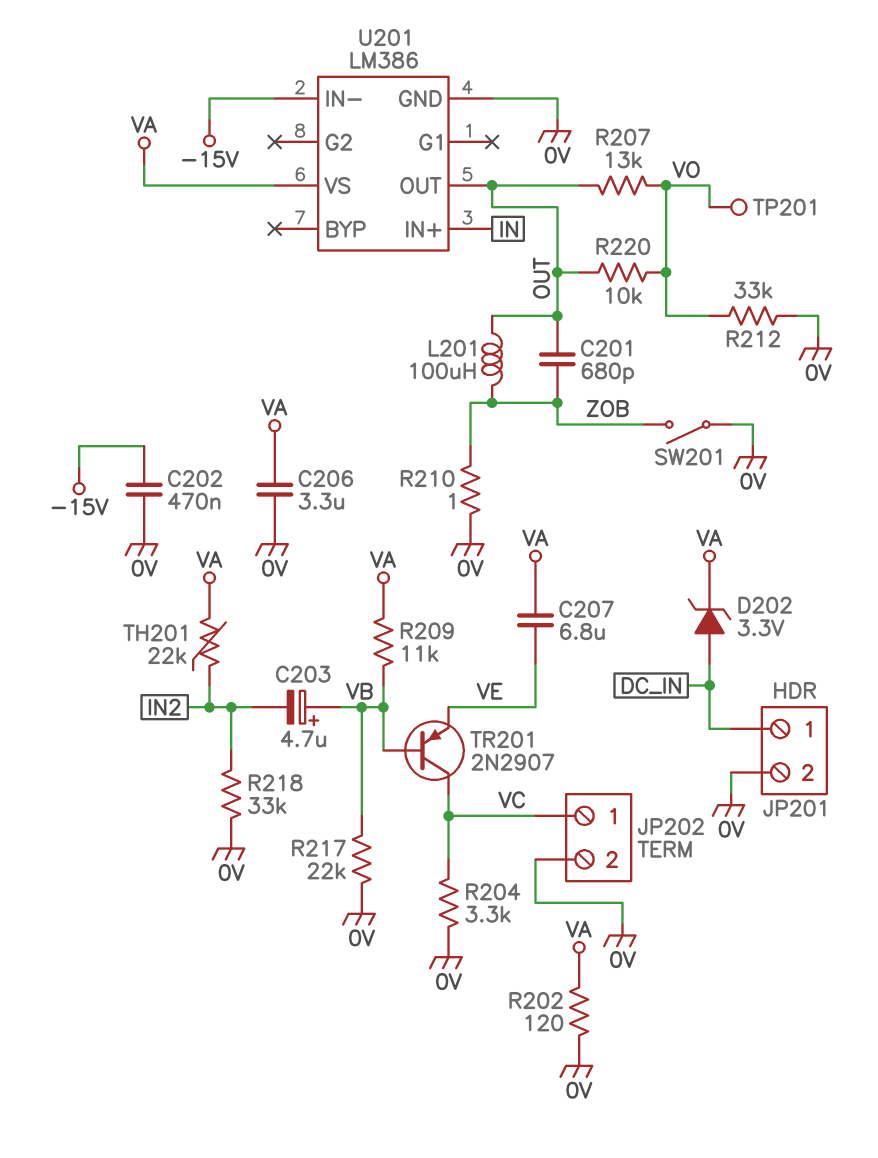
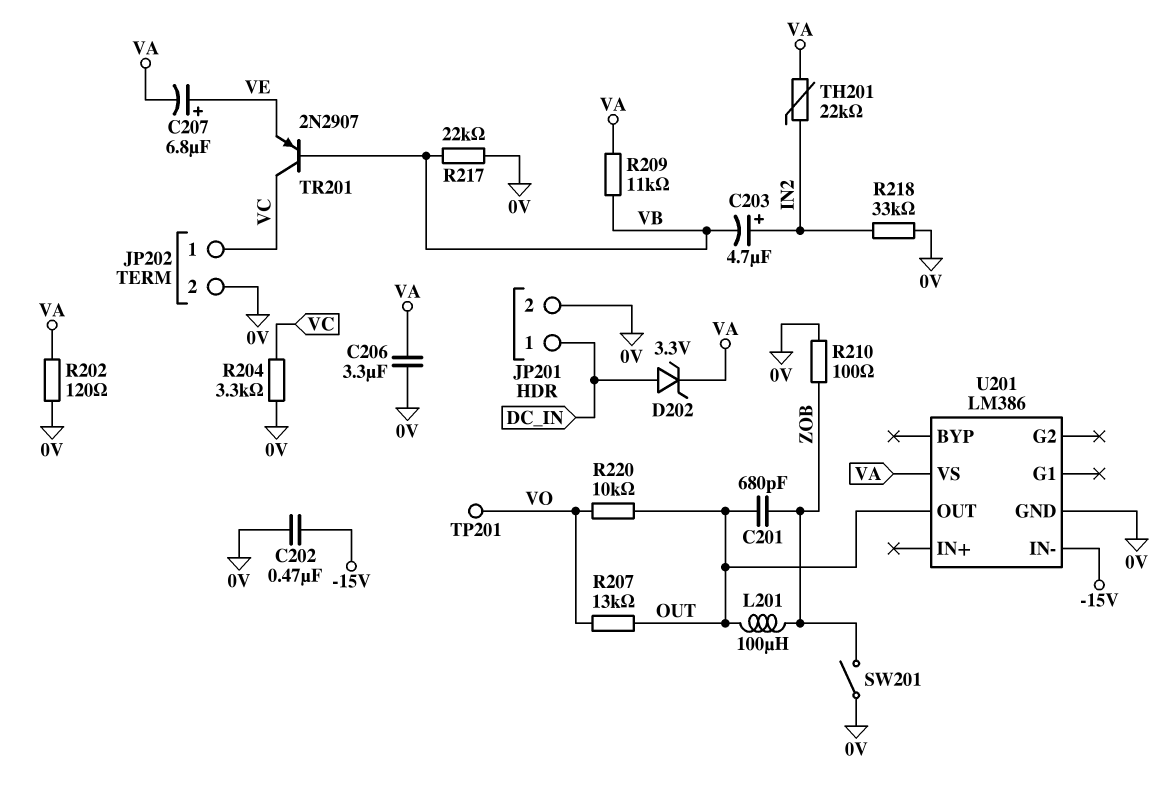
C203: 4.7uF (plus VB, minus IN2) -> 4.7uF (plus IN2, minus VB)
C207: 6.8uF (VA, VE) -> 6.8uF (plus VE, minus VA)
R210: 1 (0V, ZOB) -> 100 (0V, ZOB)
R212: 33k (0V, VO) -> none
U201 pin IN+: IN -> none

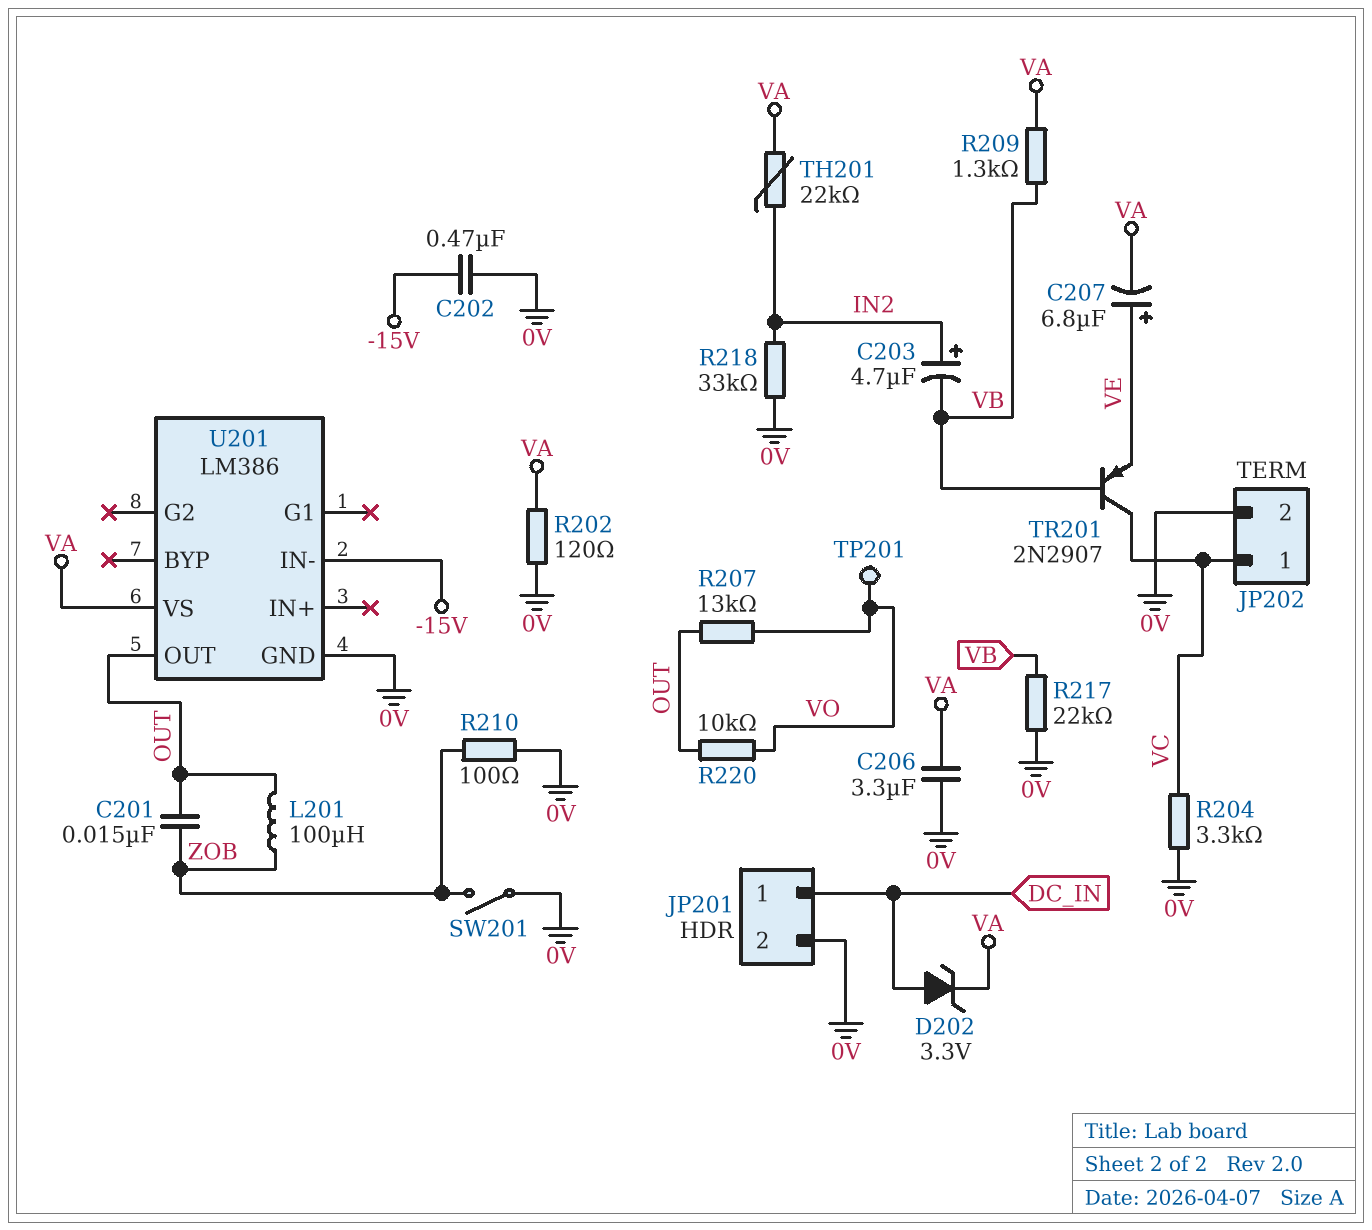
C201: 680pF (OUT, ZOB) -> 15nF (OUT, ZOB)
R209: 11k (VA, VB) -> 1.3k (VA, VB)

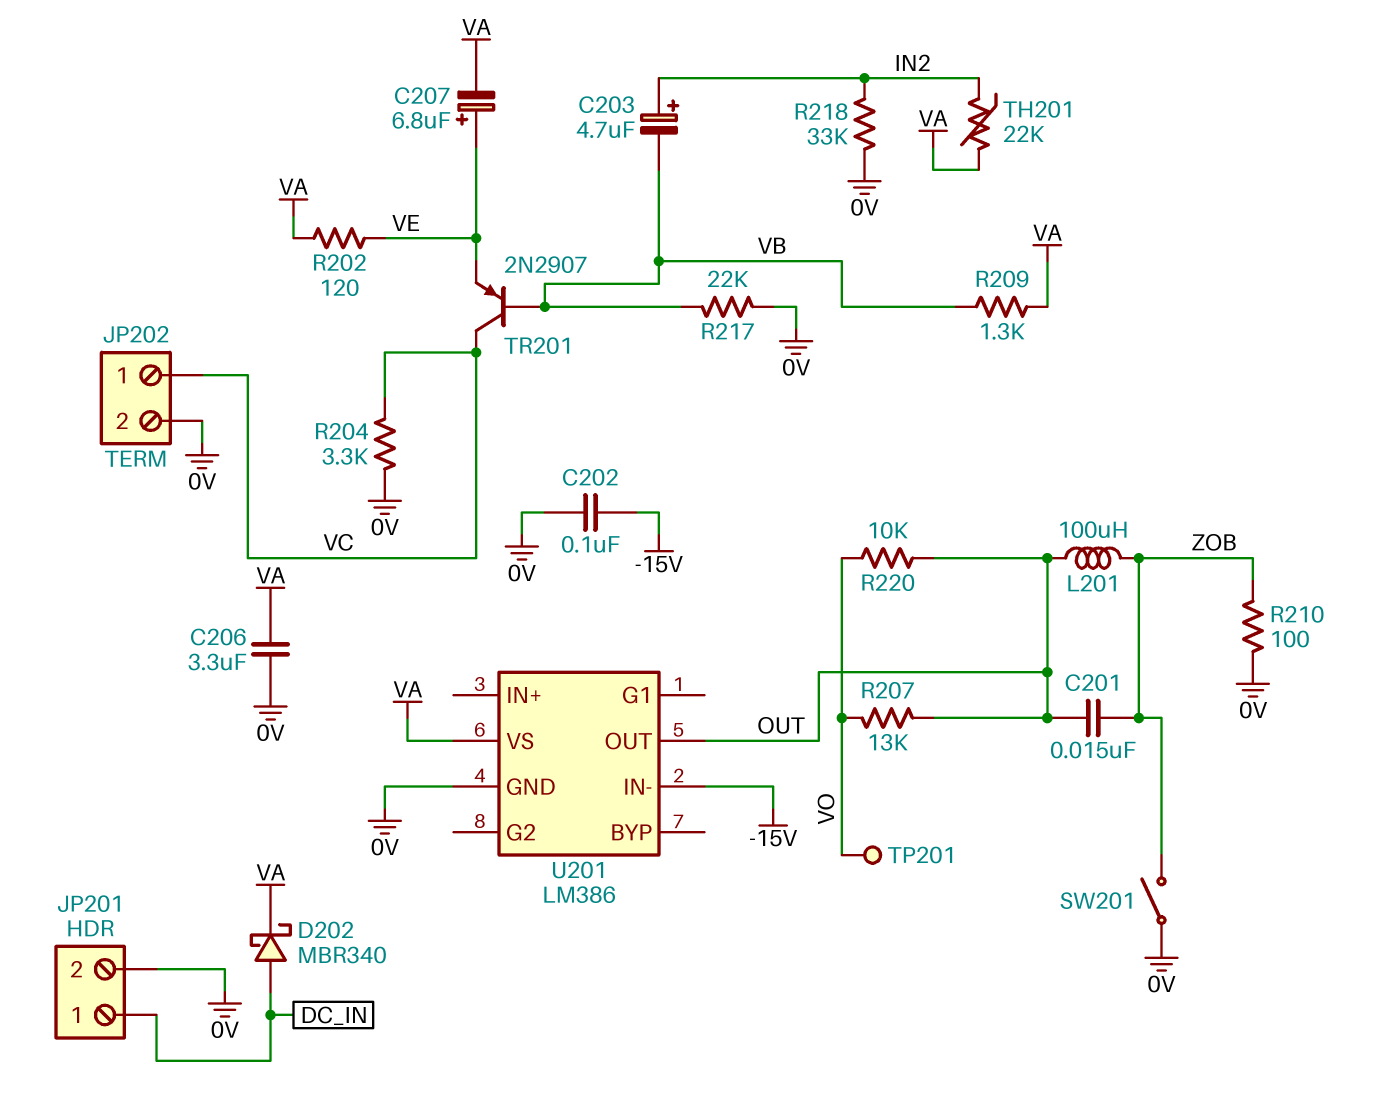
C202: 470nF (-15V, 0V) -> 100nF (-15V, 0V)
D202: zener 3.3V (A DC_IN, K VA) -> schottky MBR340 (A DC_IN, K VA)
R202: 120 (0V, VA) -> 120 (VA, VE)

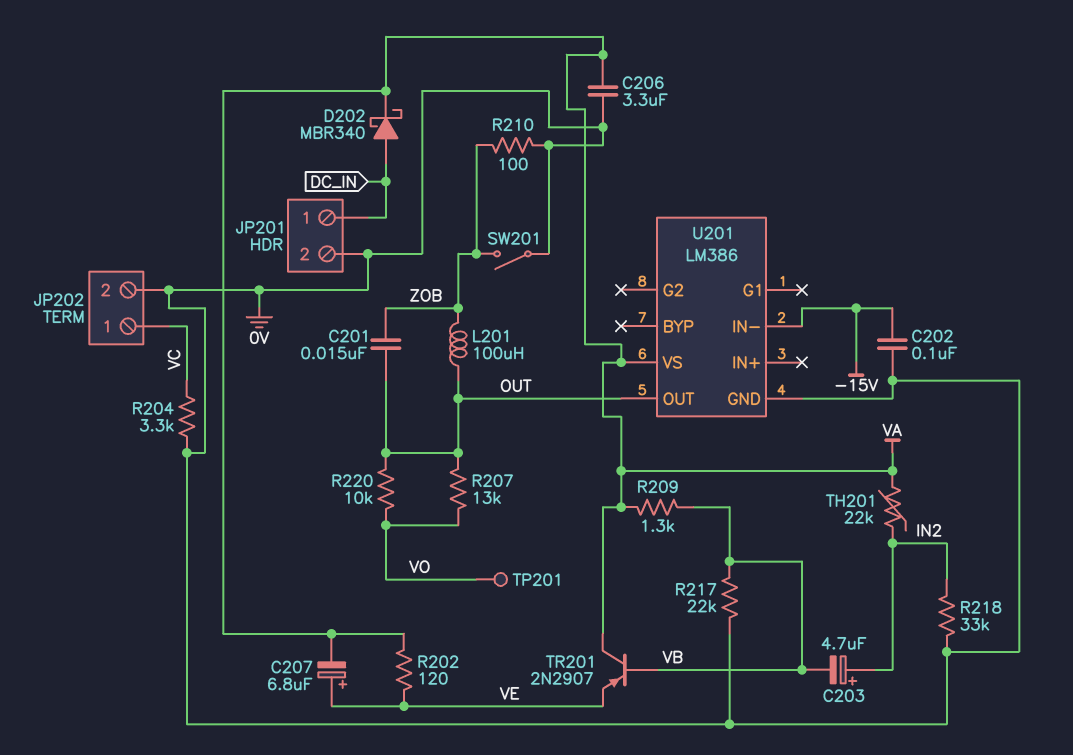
TR201: PNP 2N2907 (B VB, C VC, E VE) -> PNP 2N2907 (B VB, C VA, E VE)

